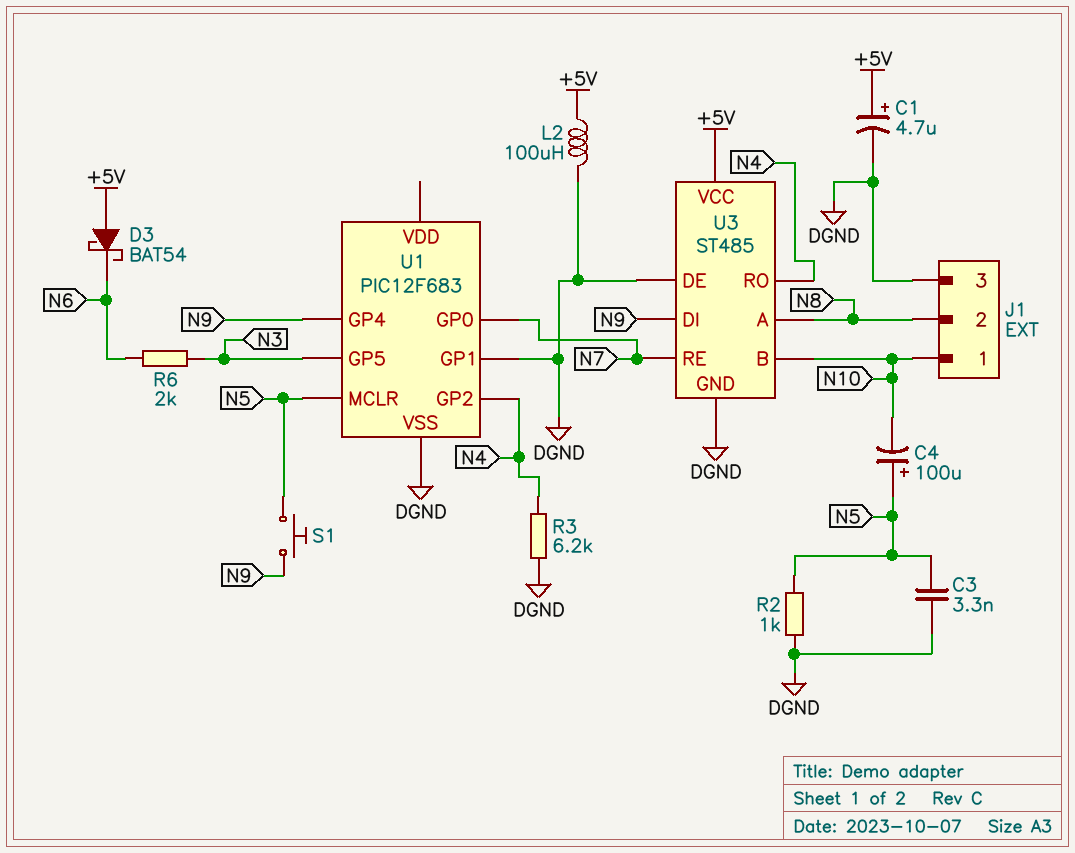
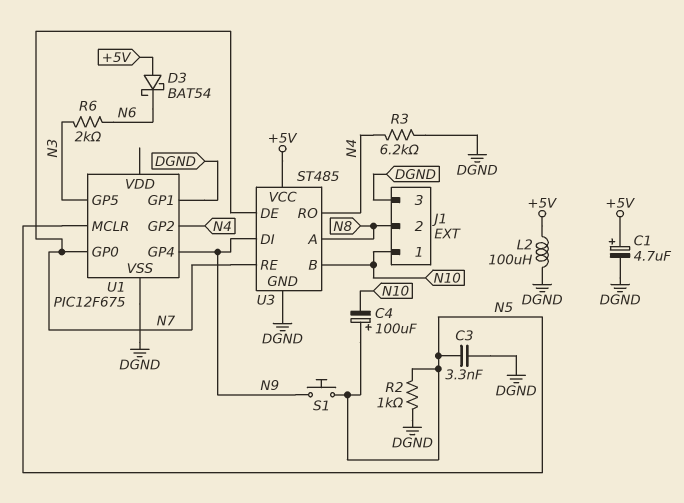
U1: PIC12F683 -> PIC12F675
U3 pin DE: DGND -> N7

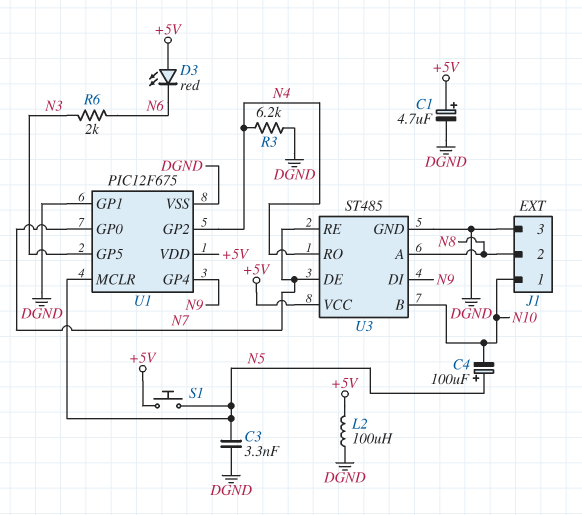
D3: schottky BAT54 (A +5V, K N6) -> LED red (A +5V, K N6)
R2: 1k (DGND, N5) -> none
S1: button (N5, N9) -> button (+5V, N5)
U1 pin VDD: none -> +5V

